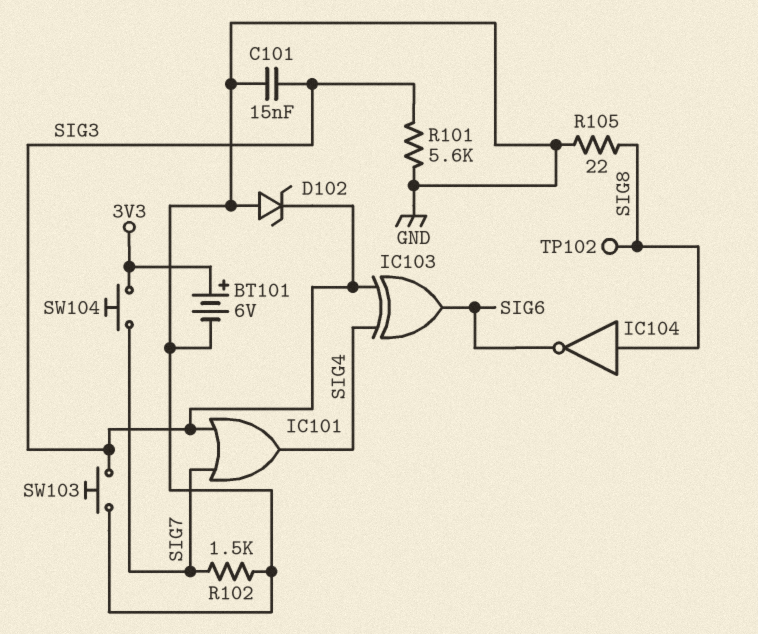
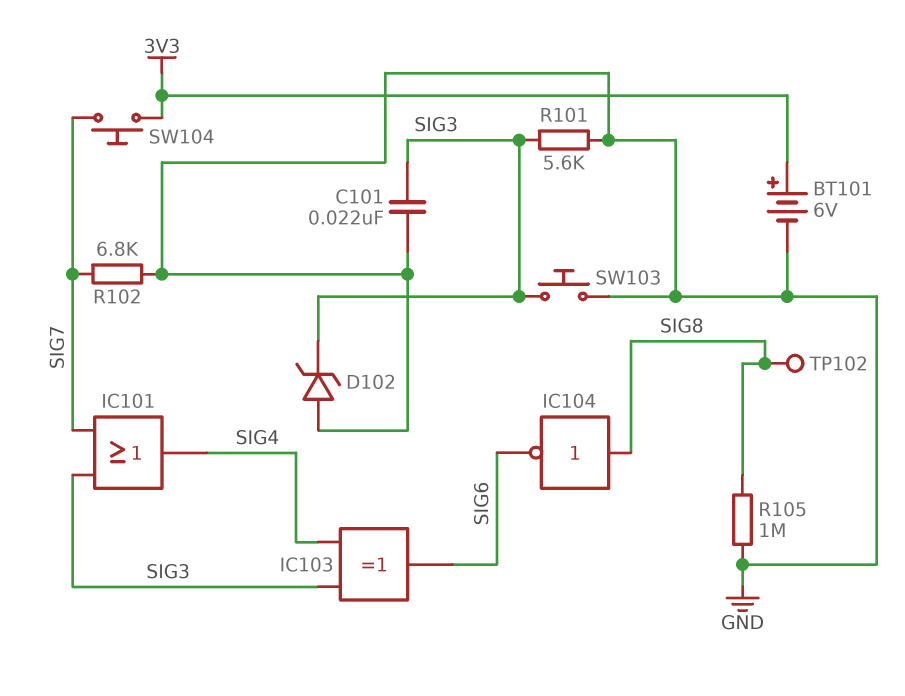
C101: 15nF (GND, SIG3) -> 22nF (GND, SIG3)
R102: 1.5k (GND, SIG7) -> 6.8k (GND, SIG7)
R105: 22 (GND, SIG8) -> 1M (GND, SIG8)

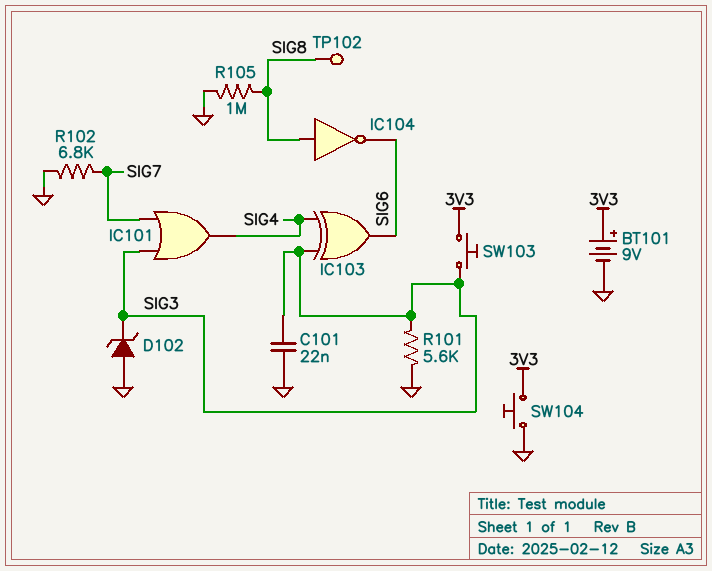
BT101: 6V (plus 3V3, minus GND) -> 9V (plus 3V3, minus GND)
SW103: button (GND, SIG3) -> button (3V3, SIG3)
SW104: button (3V3, SIG7) -> button (3V3, GND)

